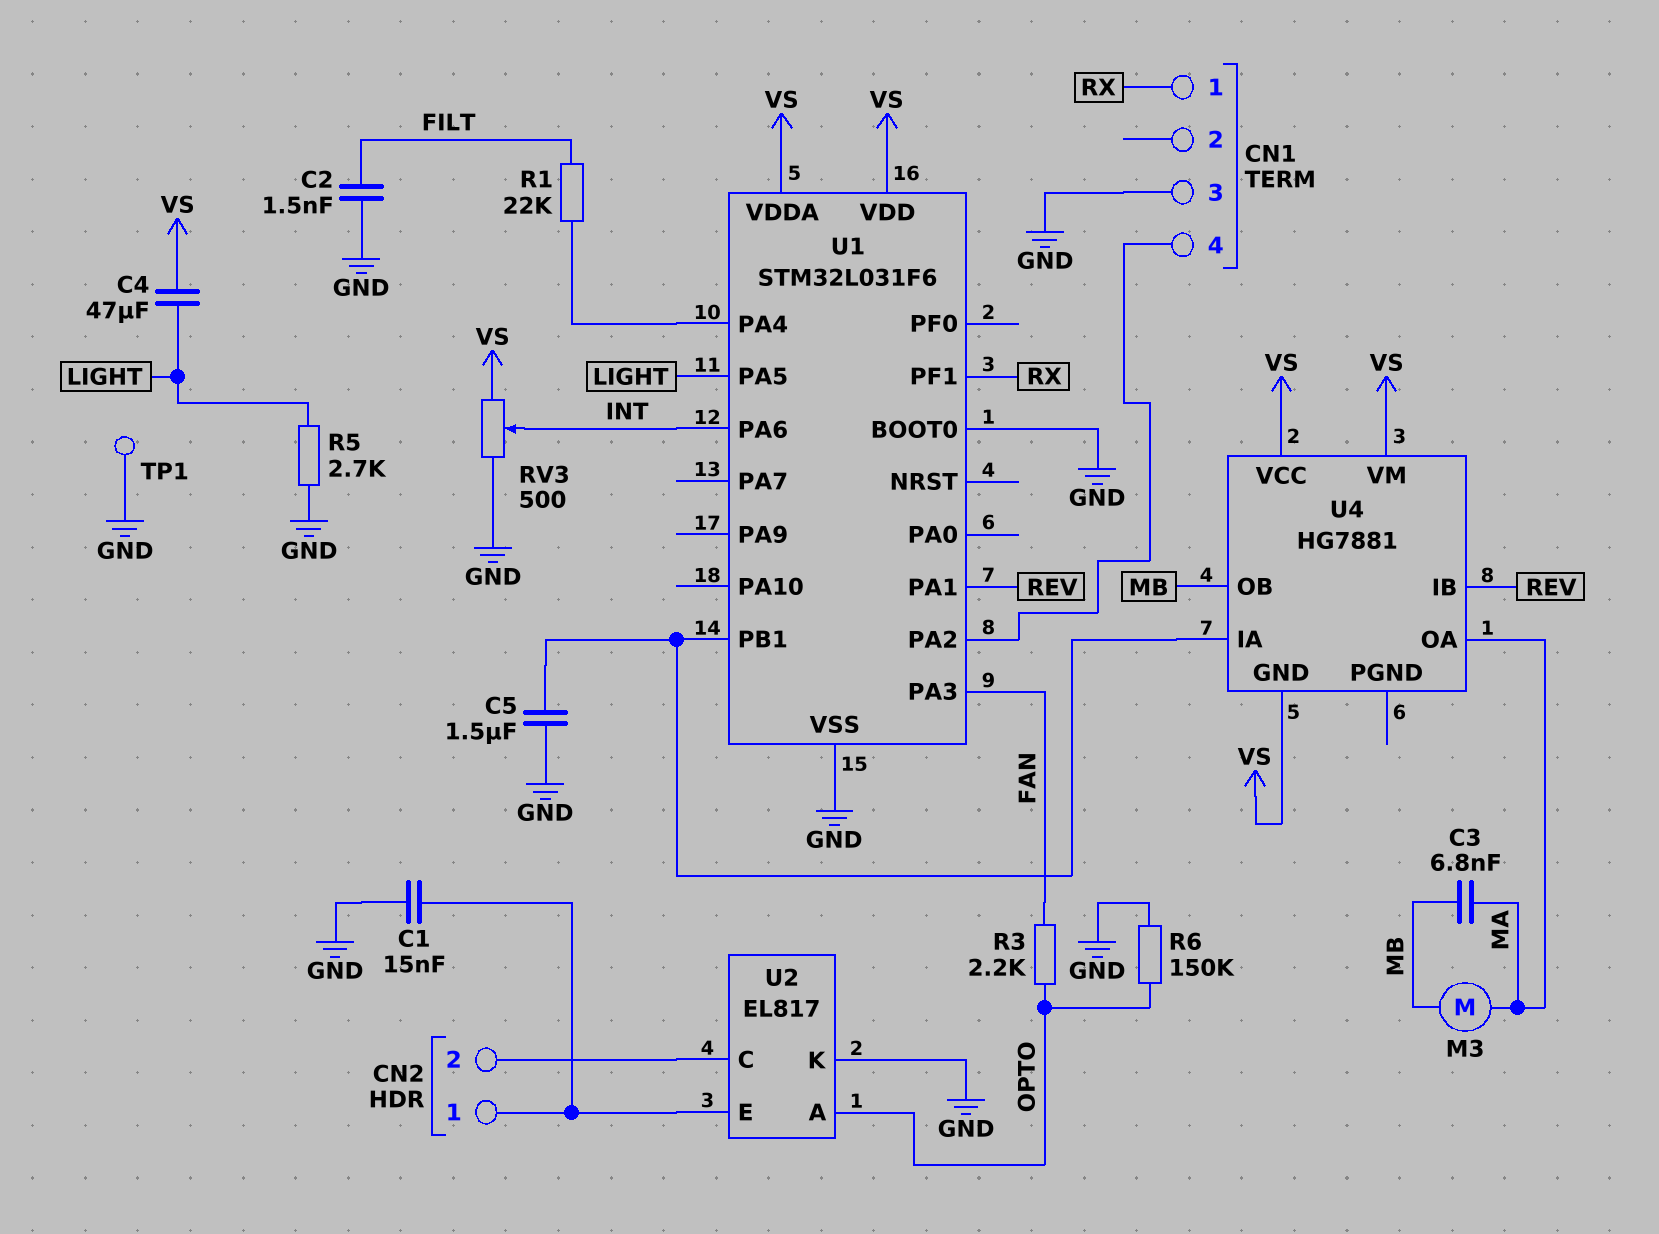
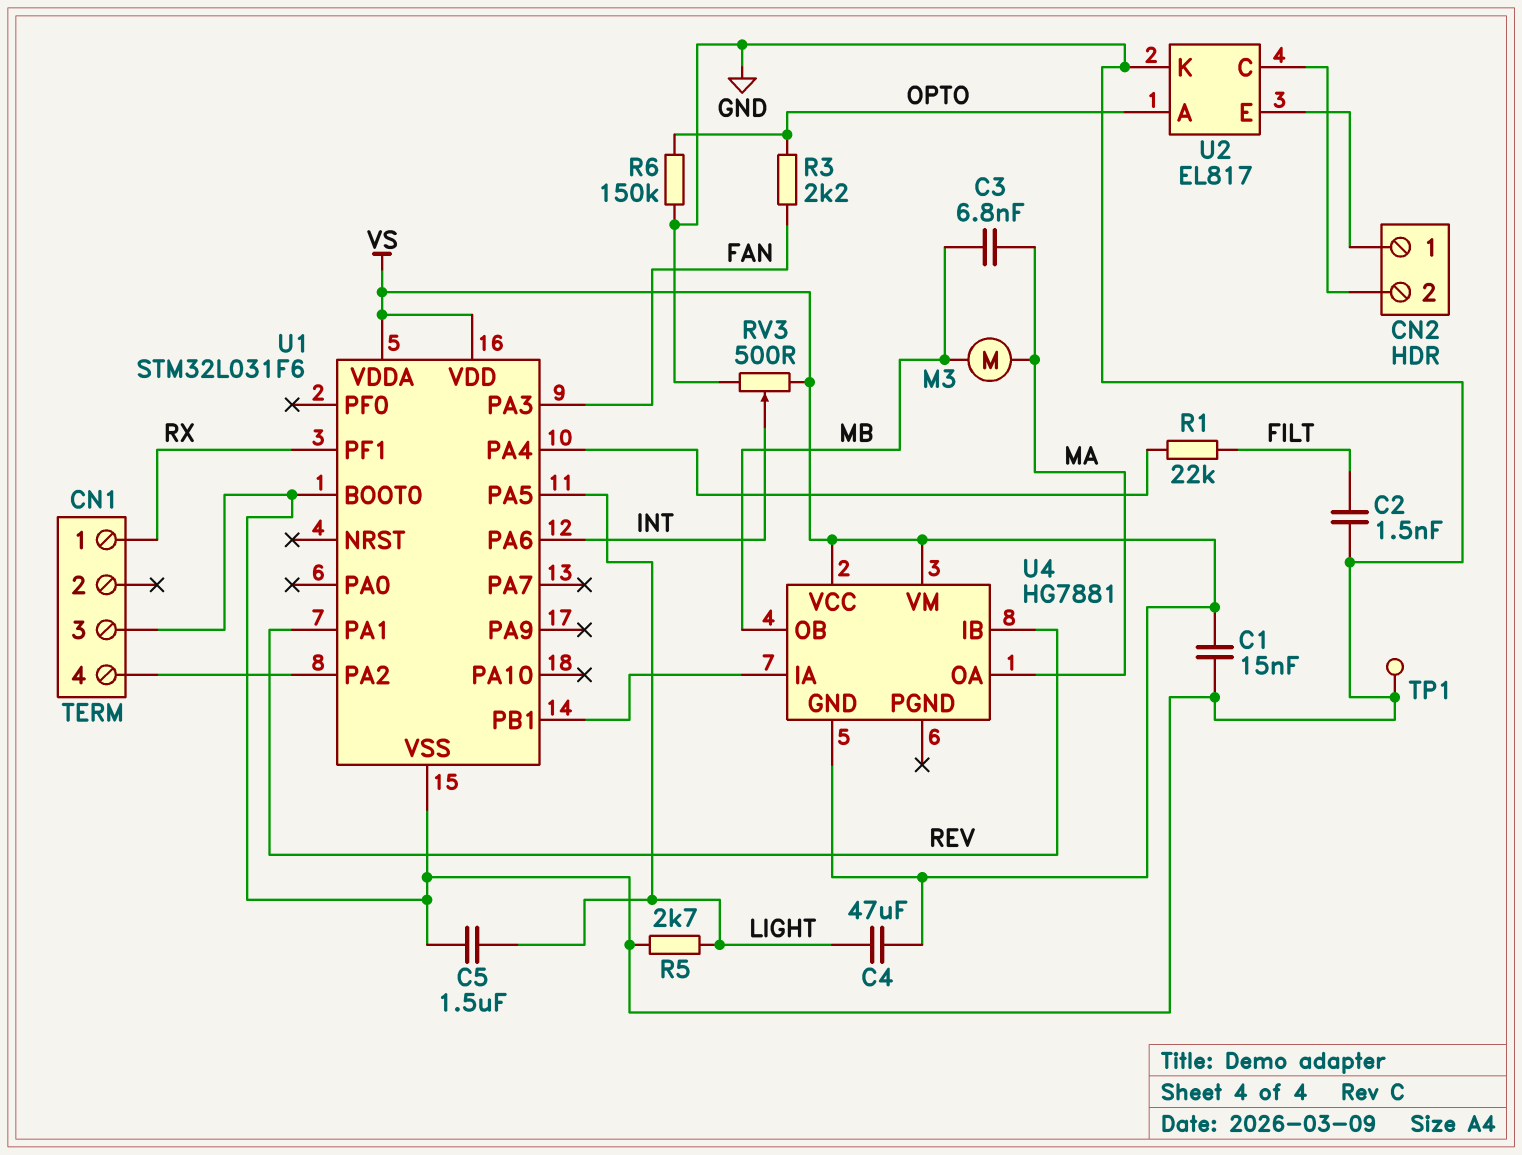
C1: 15nF (CN2/1, GND) -> 15nF (GND, VS)
C5: 1.5uF (GND, U1/PB1) -> 1.5uF (GND, LIGHT)

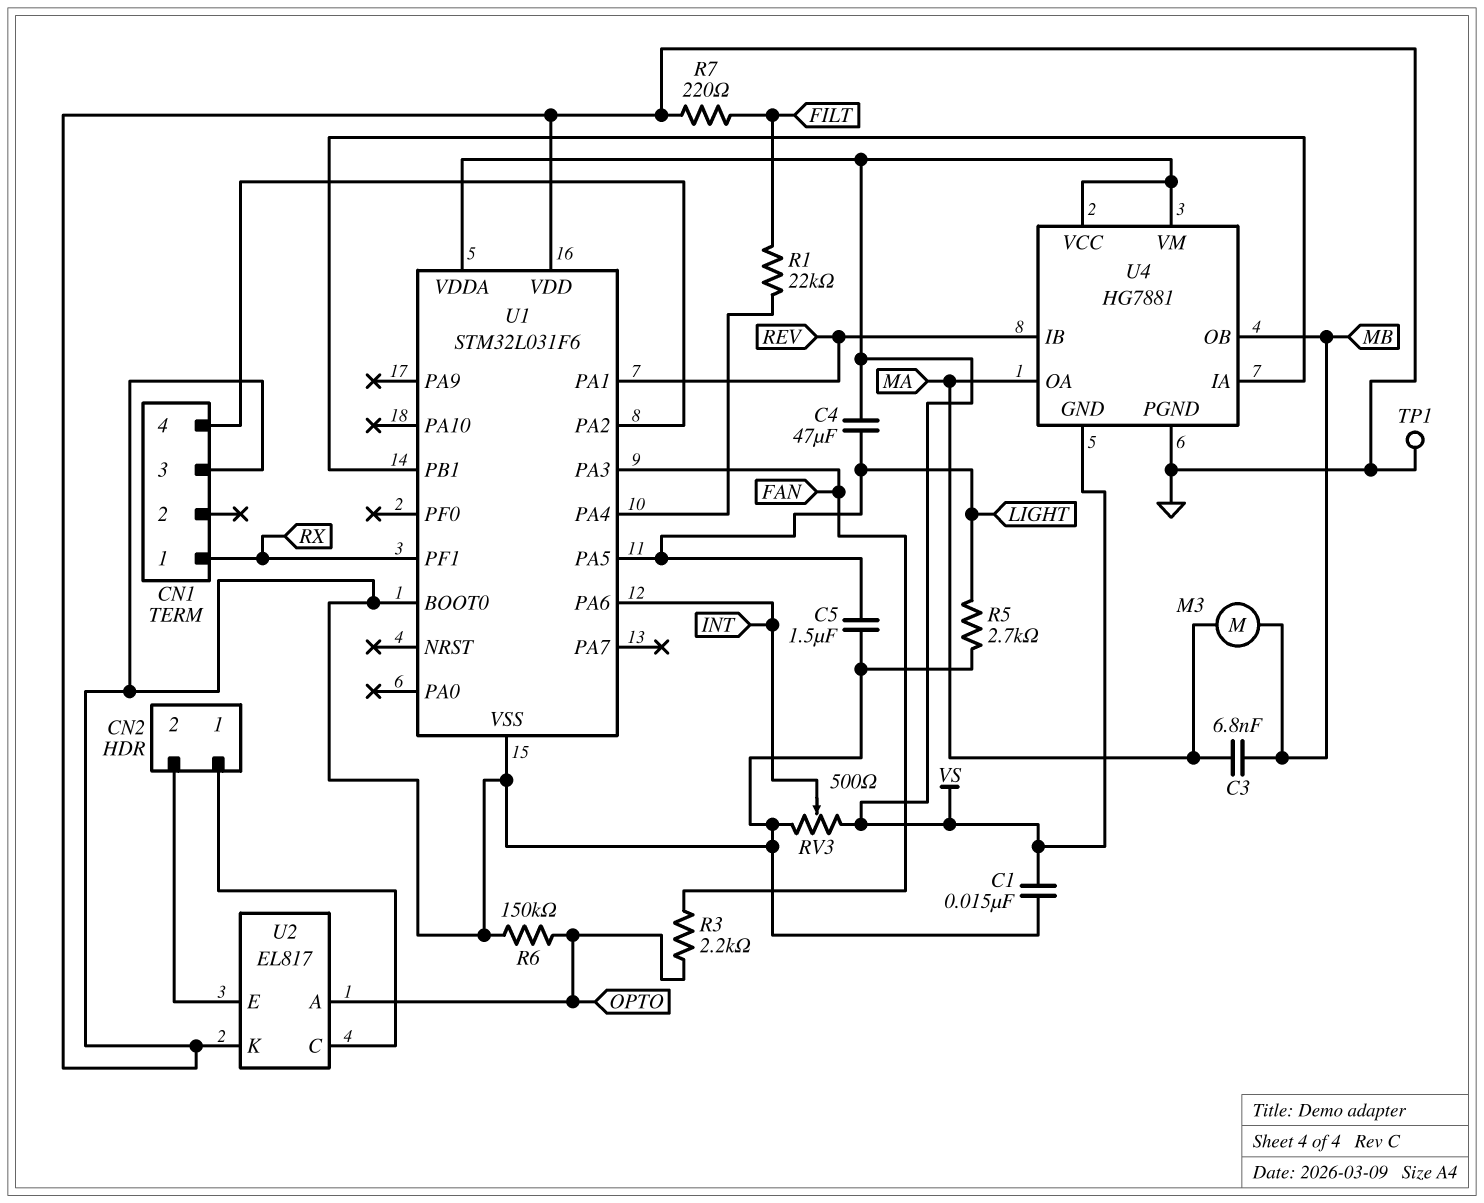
C2: 1.5nF (FILT, GND) -> none
R7: none -> 220 (FILT, GND)
U1 pin VDD: VS -> GND
U2 pin C: CN2/2 -> CN2/1
U2 pin E: CN2/1 -> CN2/2
U4 pin PGND: none -> GND

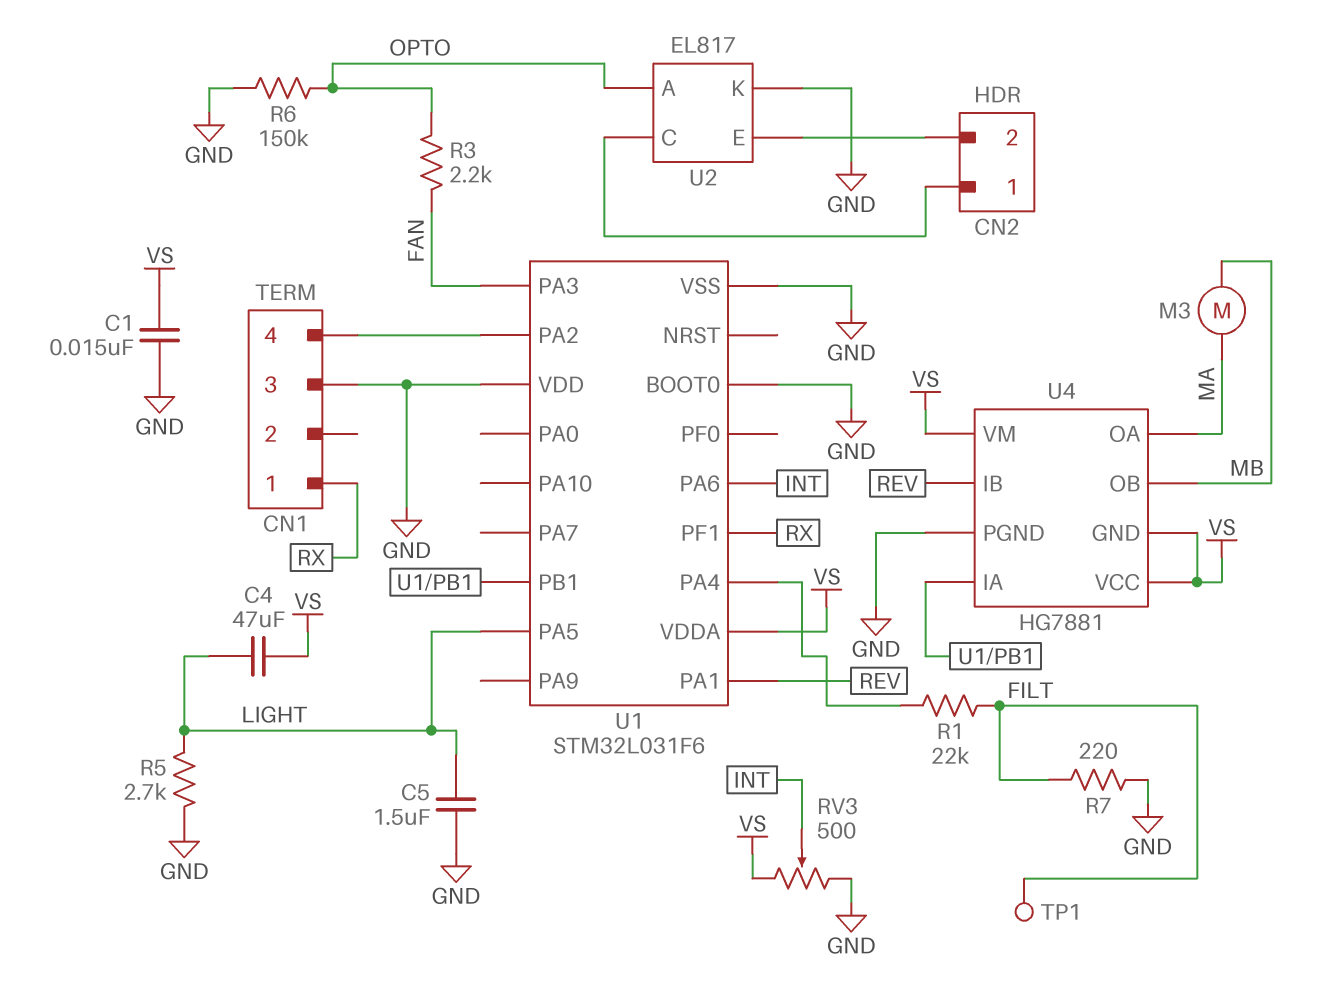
C3: 6.8nF (MA, MB) -> none
TP1: test point (GND) -> test point (FILT)

